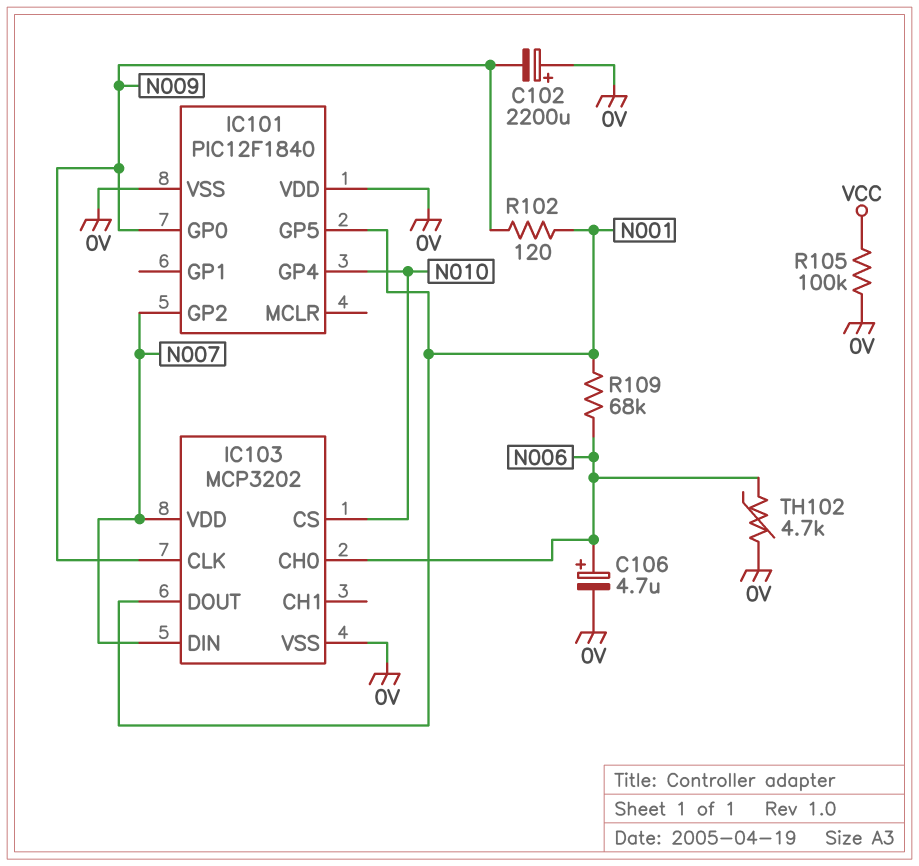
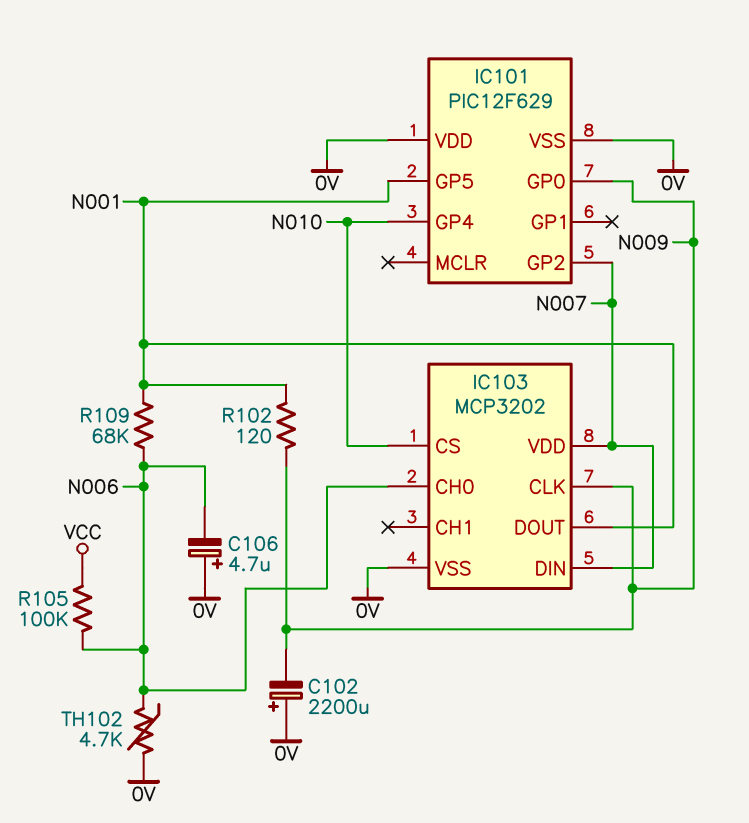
C106: 4.7uF (plus N006, minus 0V) -> 4.7uF (plus 0V, minus N006)
IC101: PIC12F1840 -> PIC12F629
R105: 100k (0V, VCC) -> 100k (N006, VCC)

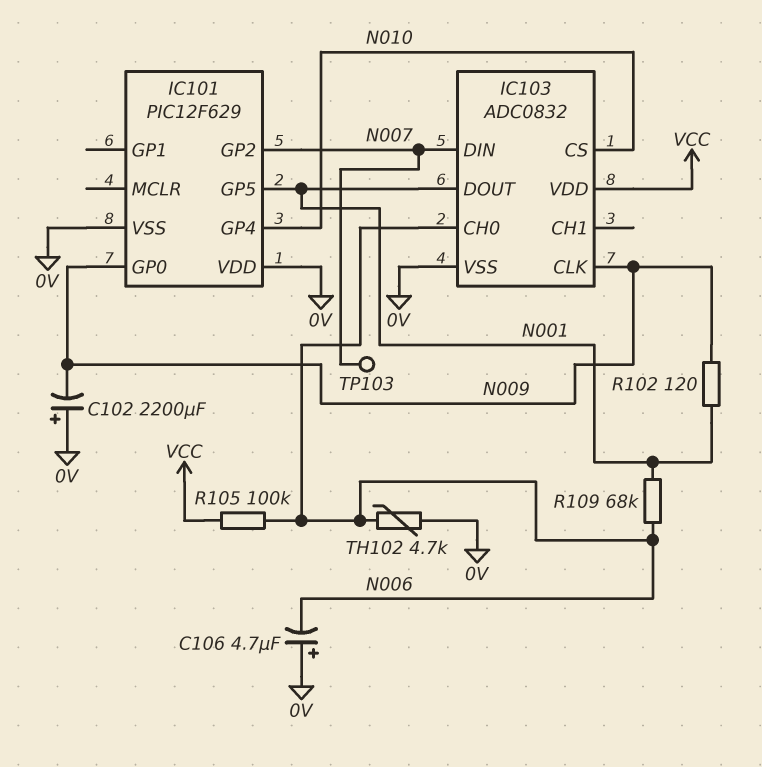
IC103: MCP3202 -> ADC0832
IC103 pin VDD: N007 -> VCC
TP103: none -> test point (N007)

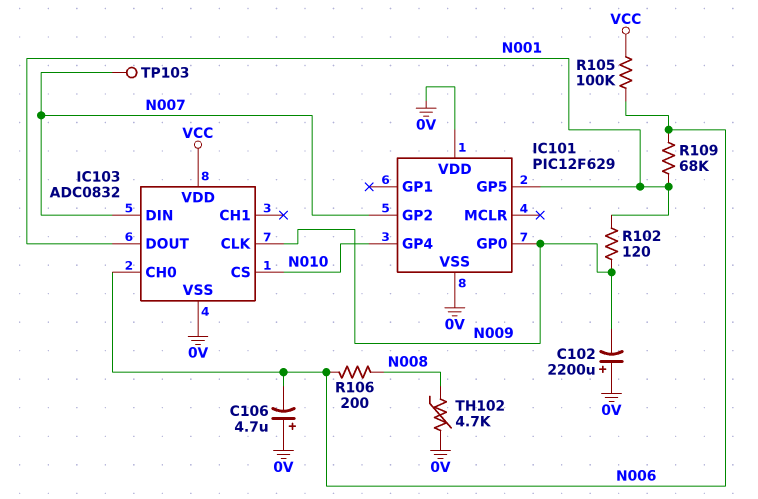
R106: none -> 200 (N006, N008)
TH102: 4.7k (0V, N006) -> 4.7k (0V, N008)

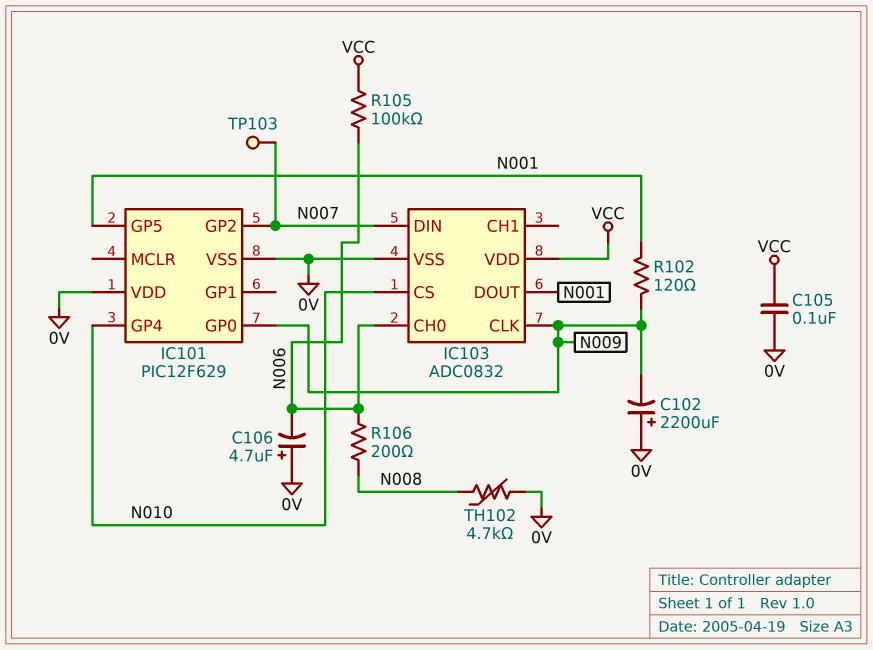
C105: none -> 100nF (0V, VCC)
R109: 68k (N001, N006) -> none

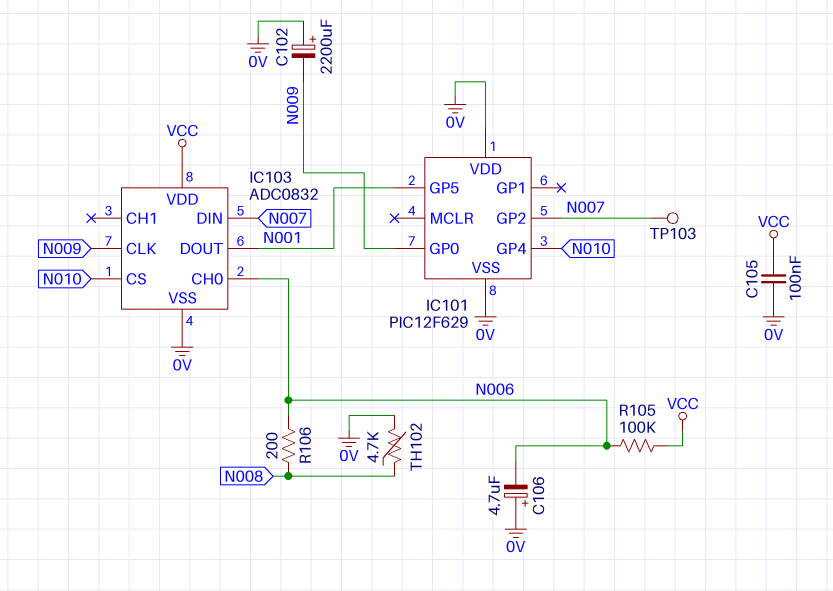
R102: 120 (N001, N009) -> none

